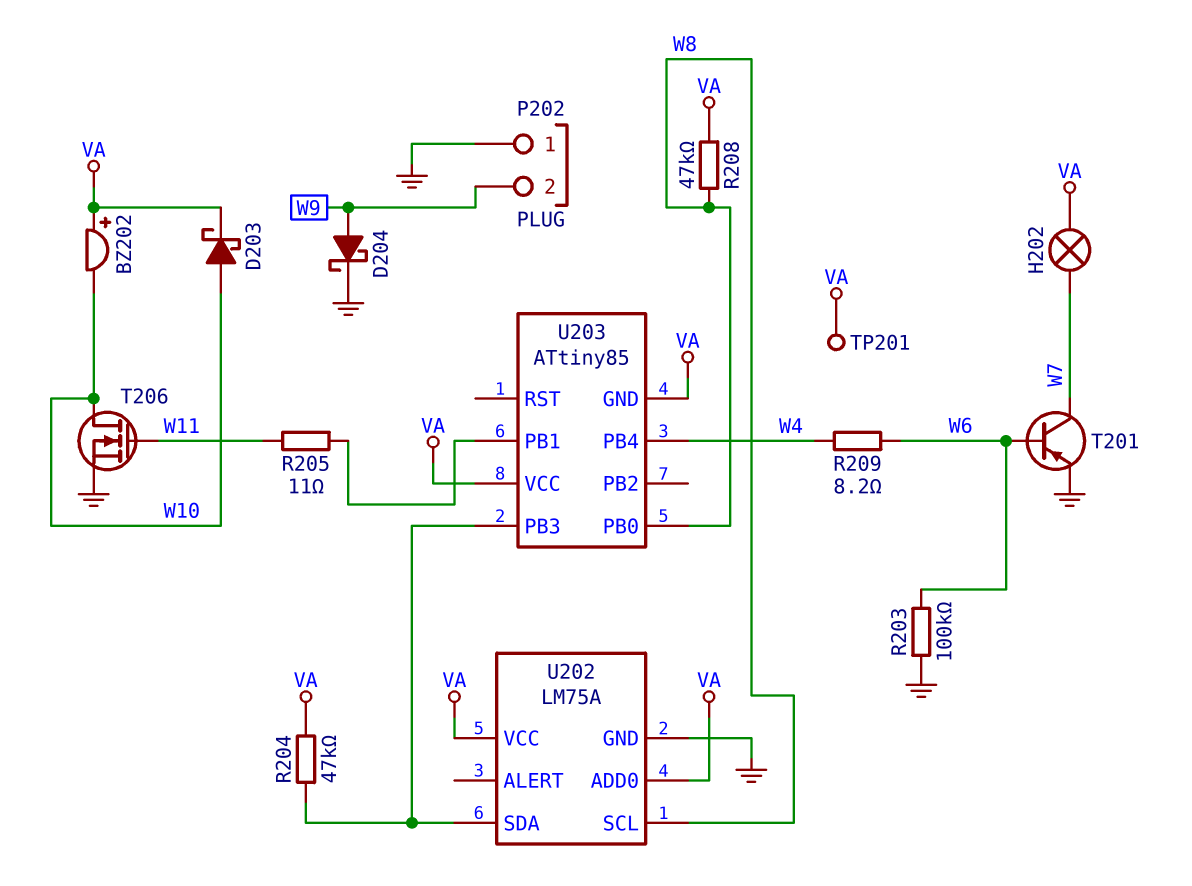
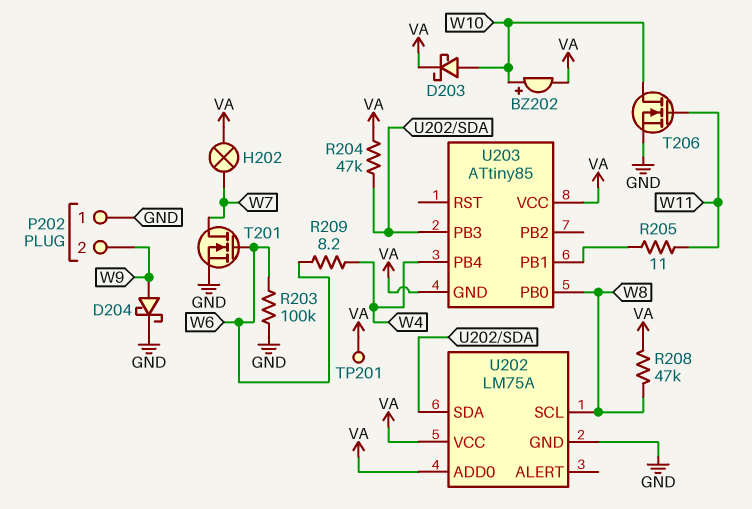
BZ202: buzzer (plus VA, minus W10) -> buzzer (plus W10, minus VA)
T201: PNP (B W6, C W7, E GND) -> NMOS (G W6, D W7, S GND)

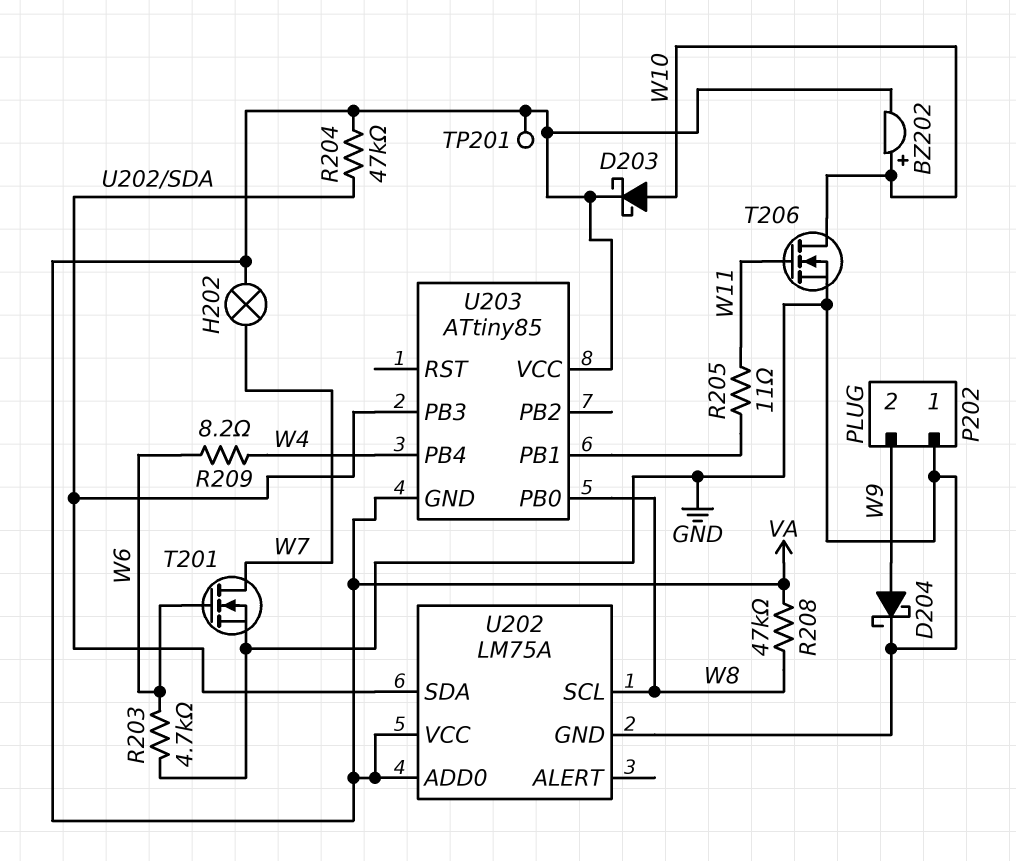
R203: 100k (GND, W6) -> 4.7k (GND, W6)

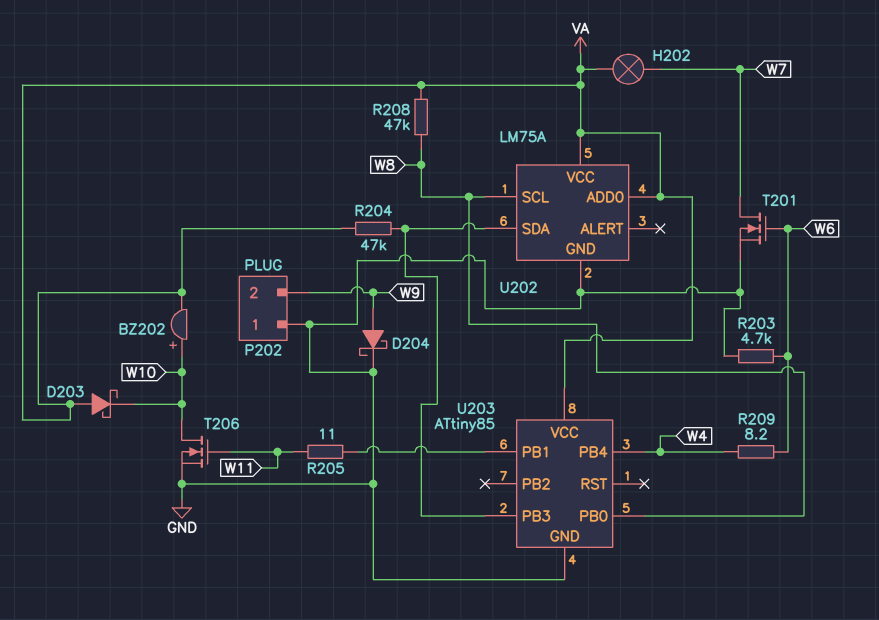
D203: schottky (A W10, K VA) -> schottky (A VA, K W10)
TP201: test point (VA) -> none
U203 pin GND: VA -> GND

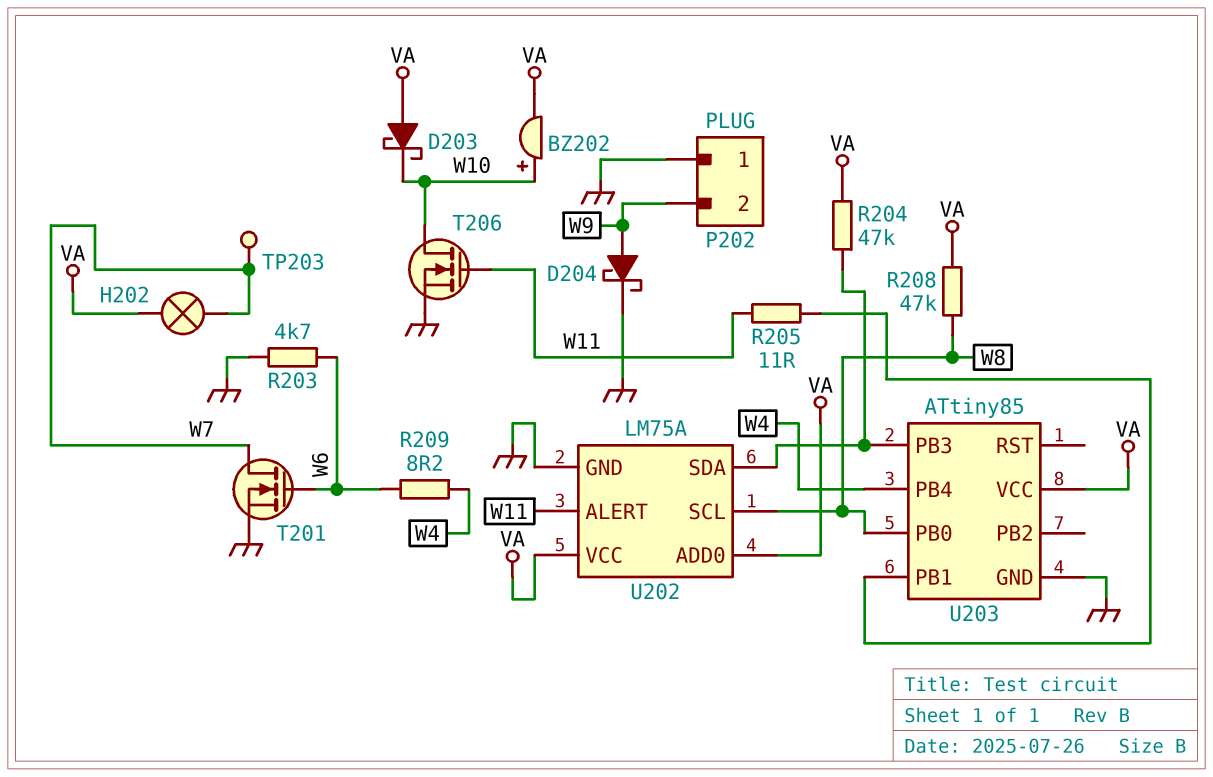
TP203: none -> test point (W7)
U202 pin ALERT: none -> W11

